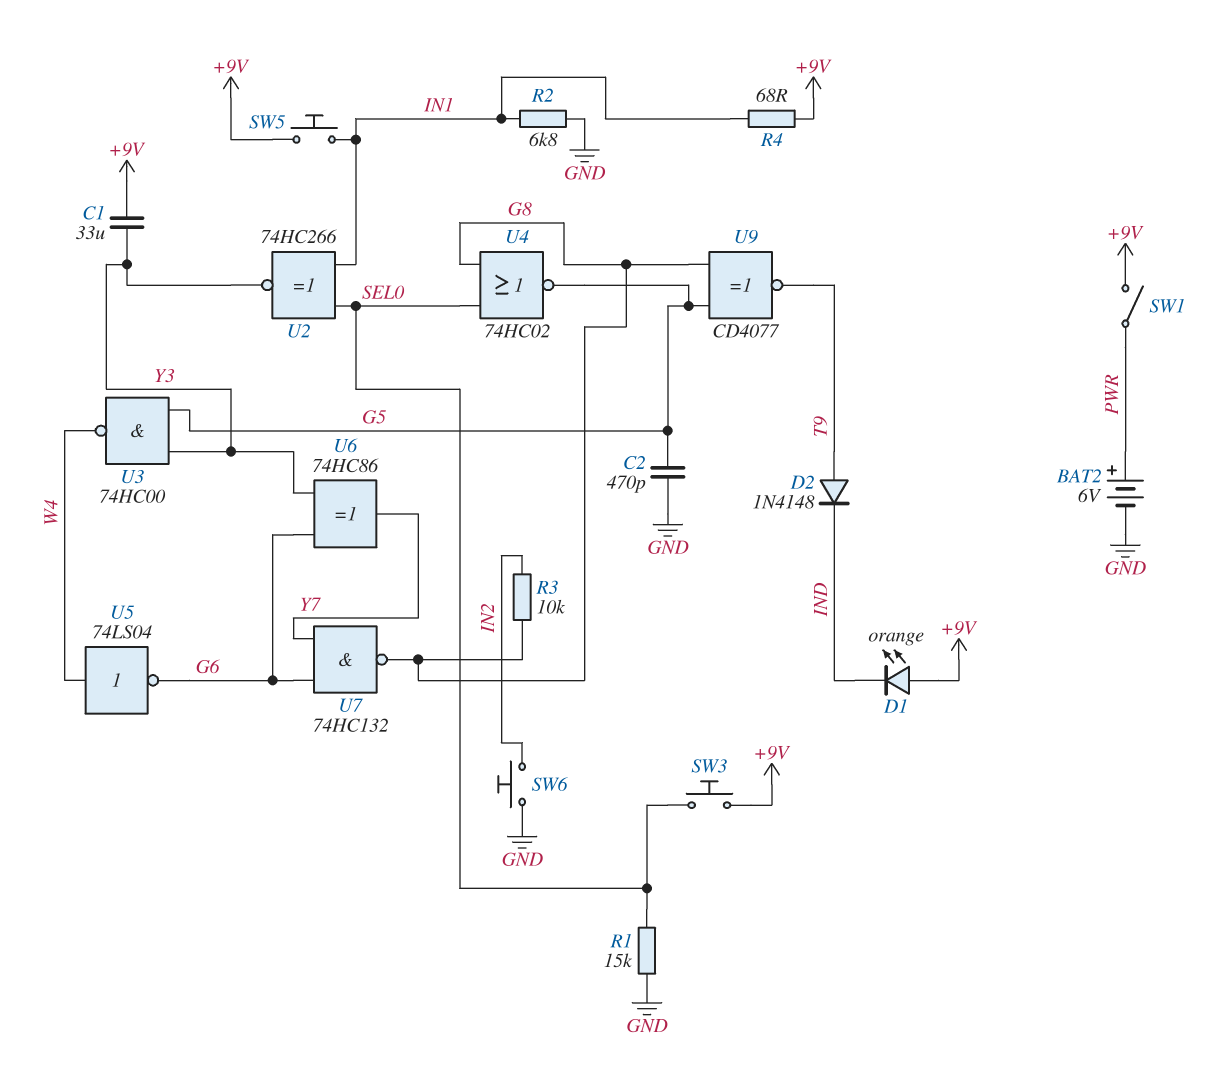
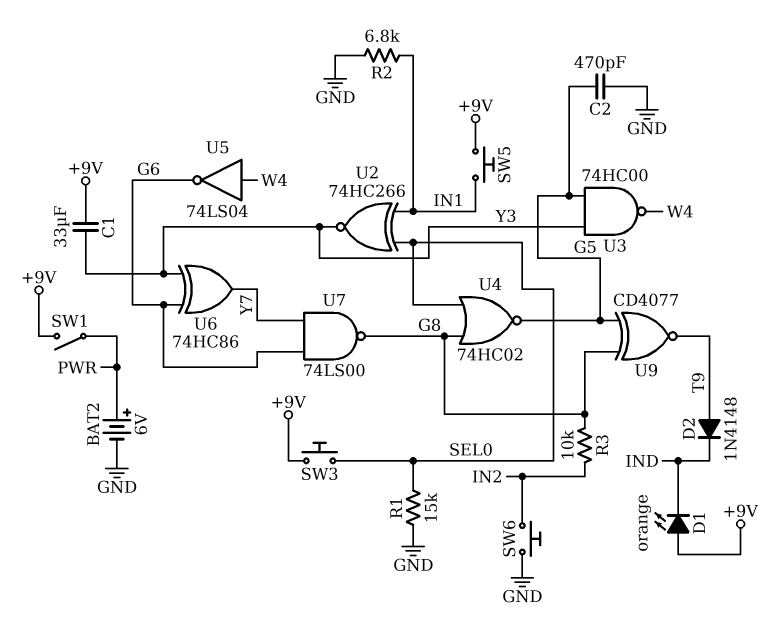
R4: 68 (+9V, IN1) -> none
U7: NAND 74HC132 (in G6, in Y7, out G8) -> NAND 74LS00 (in G6, in Y7, out G8)

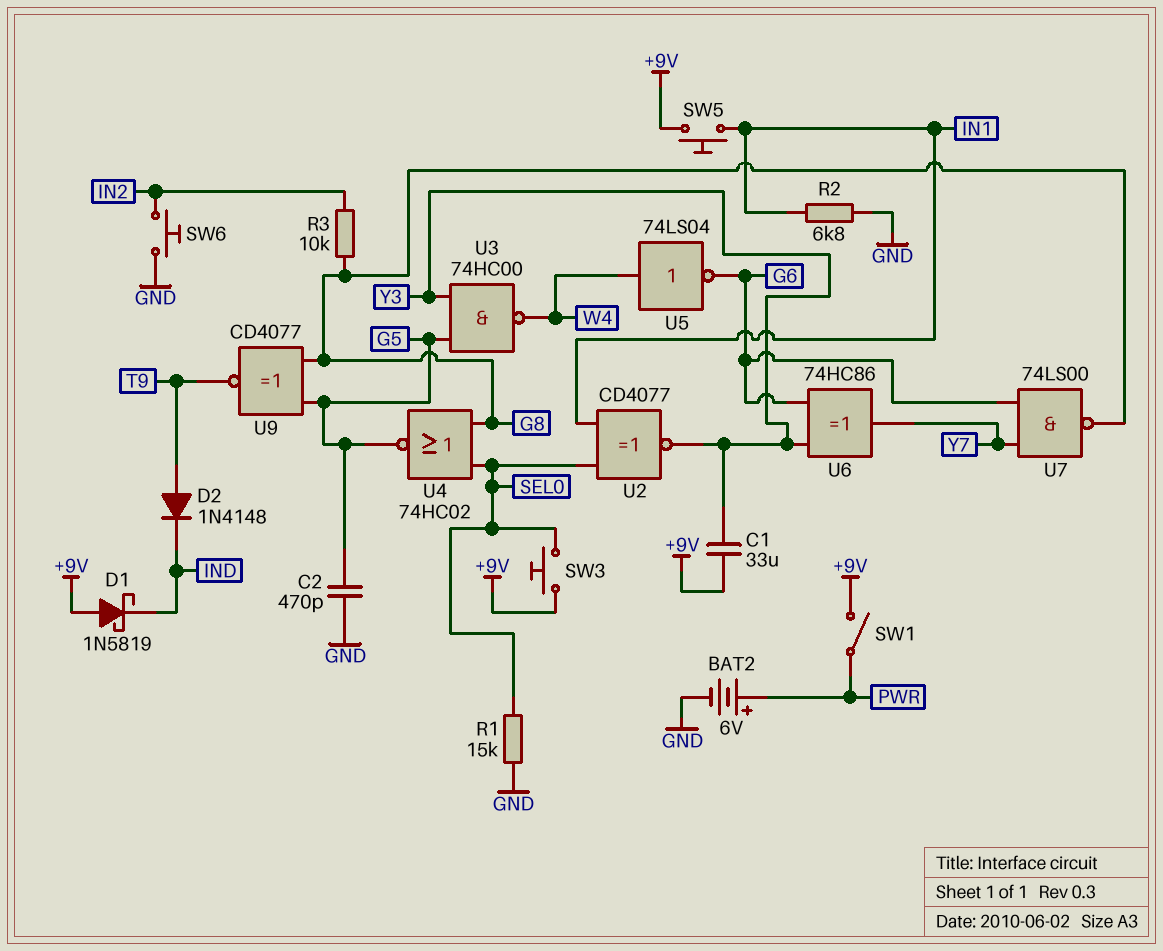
D1: LED orange (A +9V, K IND) -> schottky 1N5819 (A +9V, K IND)
U2: XNOR 74HC266 (in IN1, in SEL0, out Y3) -> XNOR CD4077 (in IN1, in SEL0, out Y3)

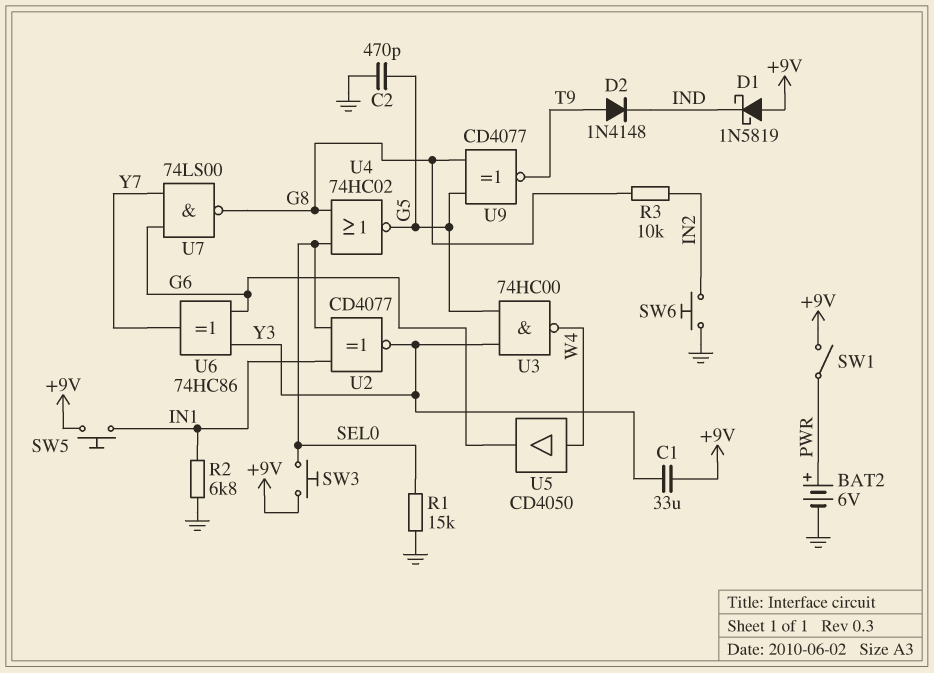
U5: NOT 74LS04 (in W4, out G6) -> buffer CD4050 (in W4, out G6)

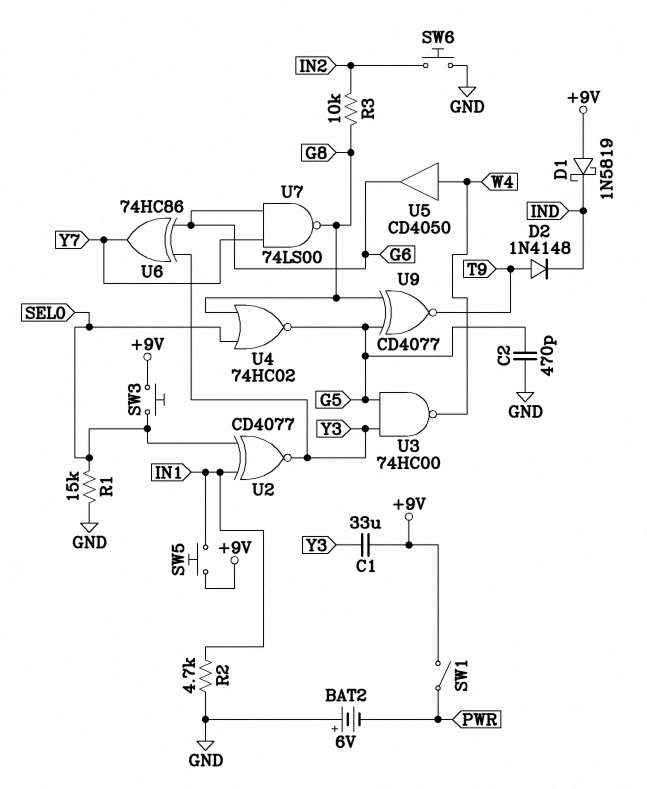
BAT2: 6V (plus PWR, minus GND) -> 6V (plus GND, minus PWR)
R2: 6.8k (GND, IN1) -> 4.7k (GND, IN1)

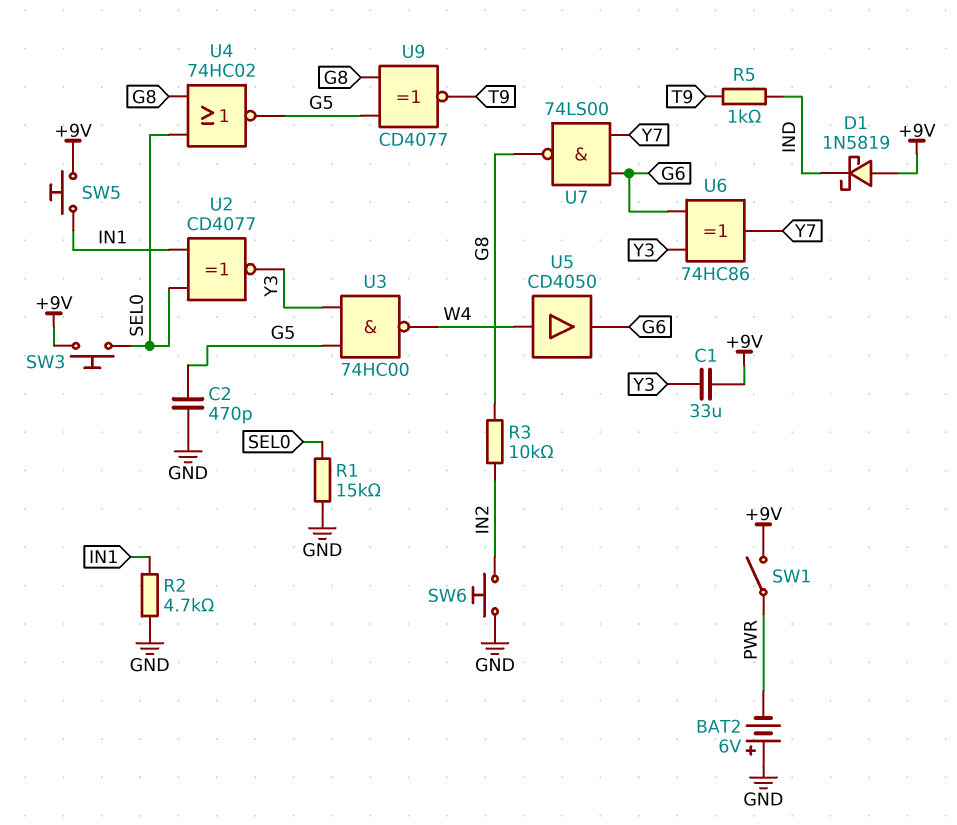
D2: diode 1N4148 (A T9, K IND) -> none
R5: none -> 1k (IND, T9)

